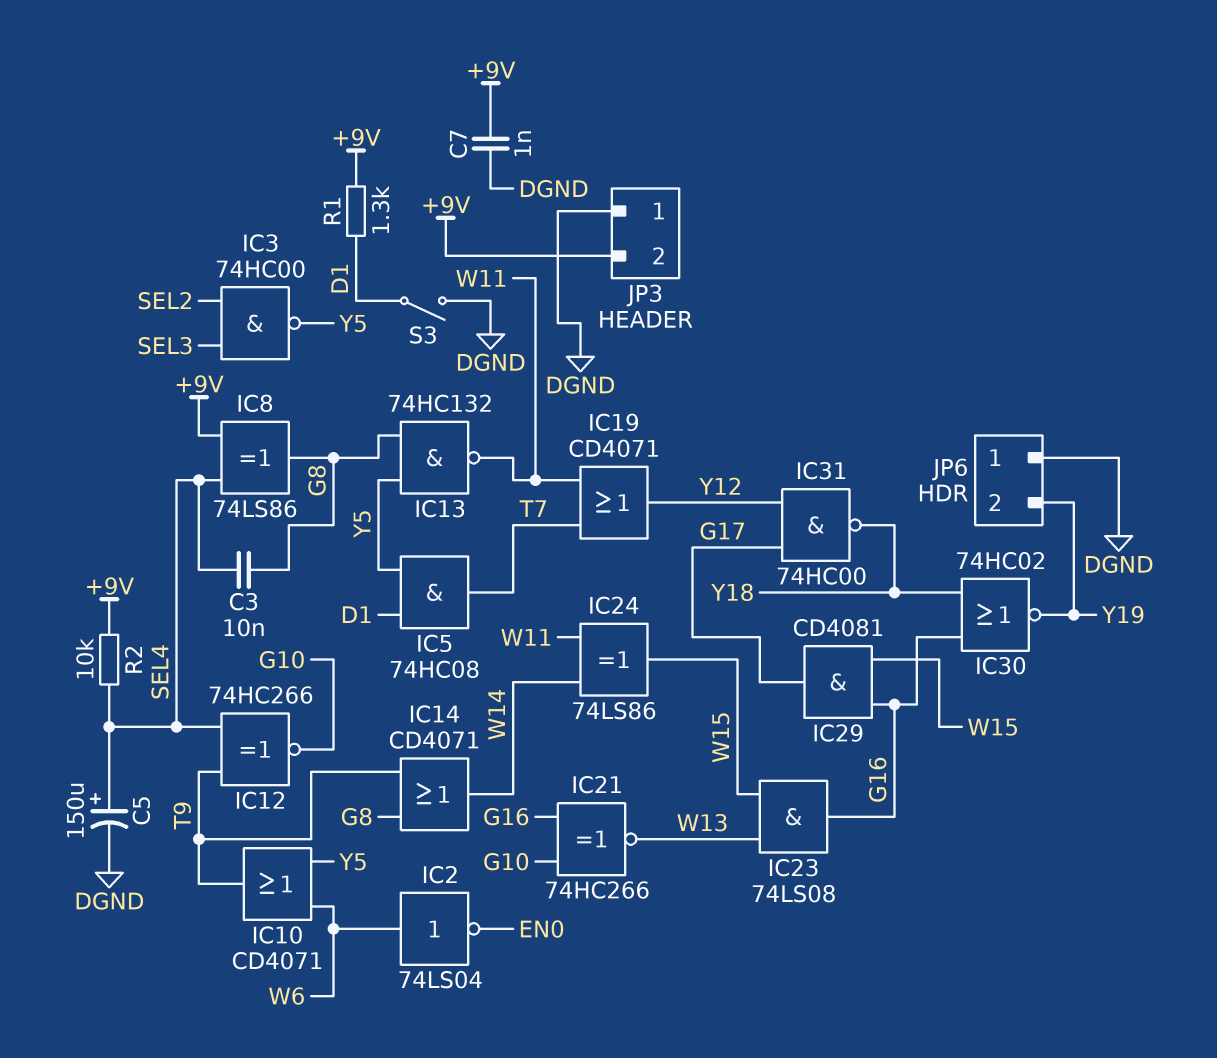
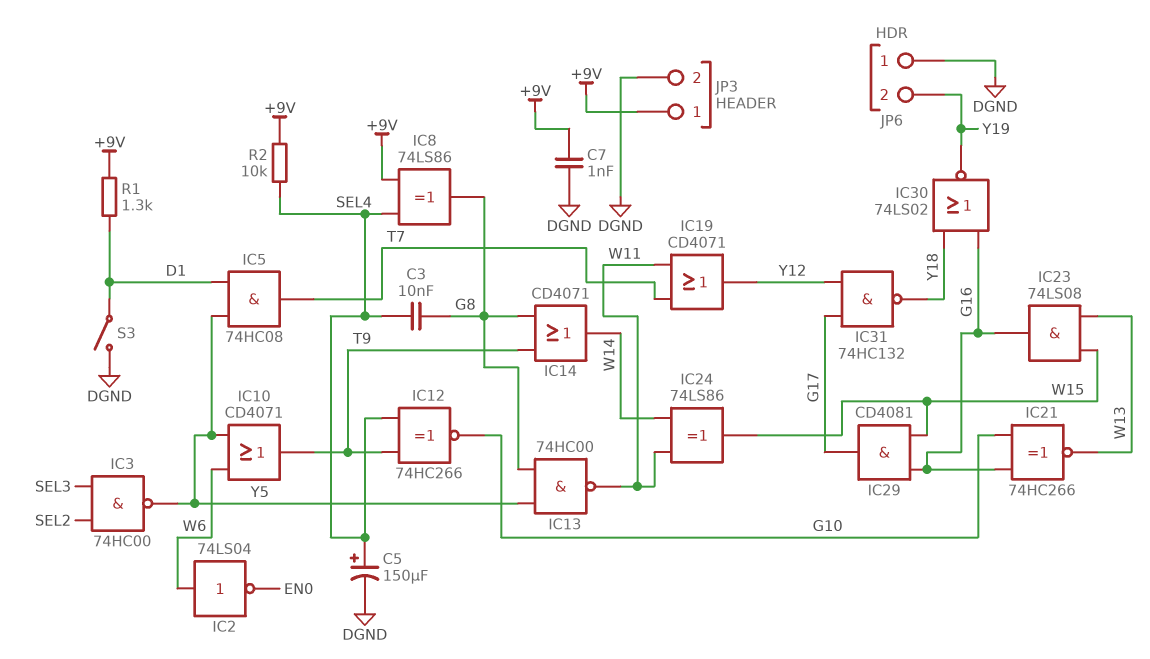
IC13: NAND 74HC132 (in G8, in Y5, out W11) -> NAND 74HC00 (in G8, in Y5, out W11)
IC30: NOR 74HC02 (in G16, in Y18, out Y19) -> NOR 74LS02 (in G16, in Y18, out Y19)
IC31: NAND 74HC00 (in G17, in Y12, out Y18) -> NAND 74HC132 (in G17, in Y12, out Y18)
JP3 pin 1: DGND -> +9V
JP3 pin 2: +9V -> DGND

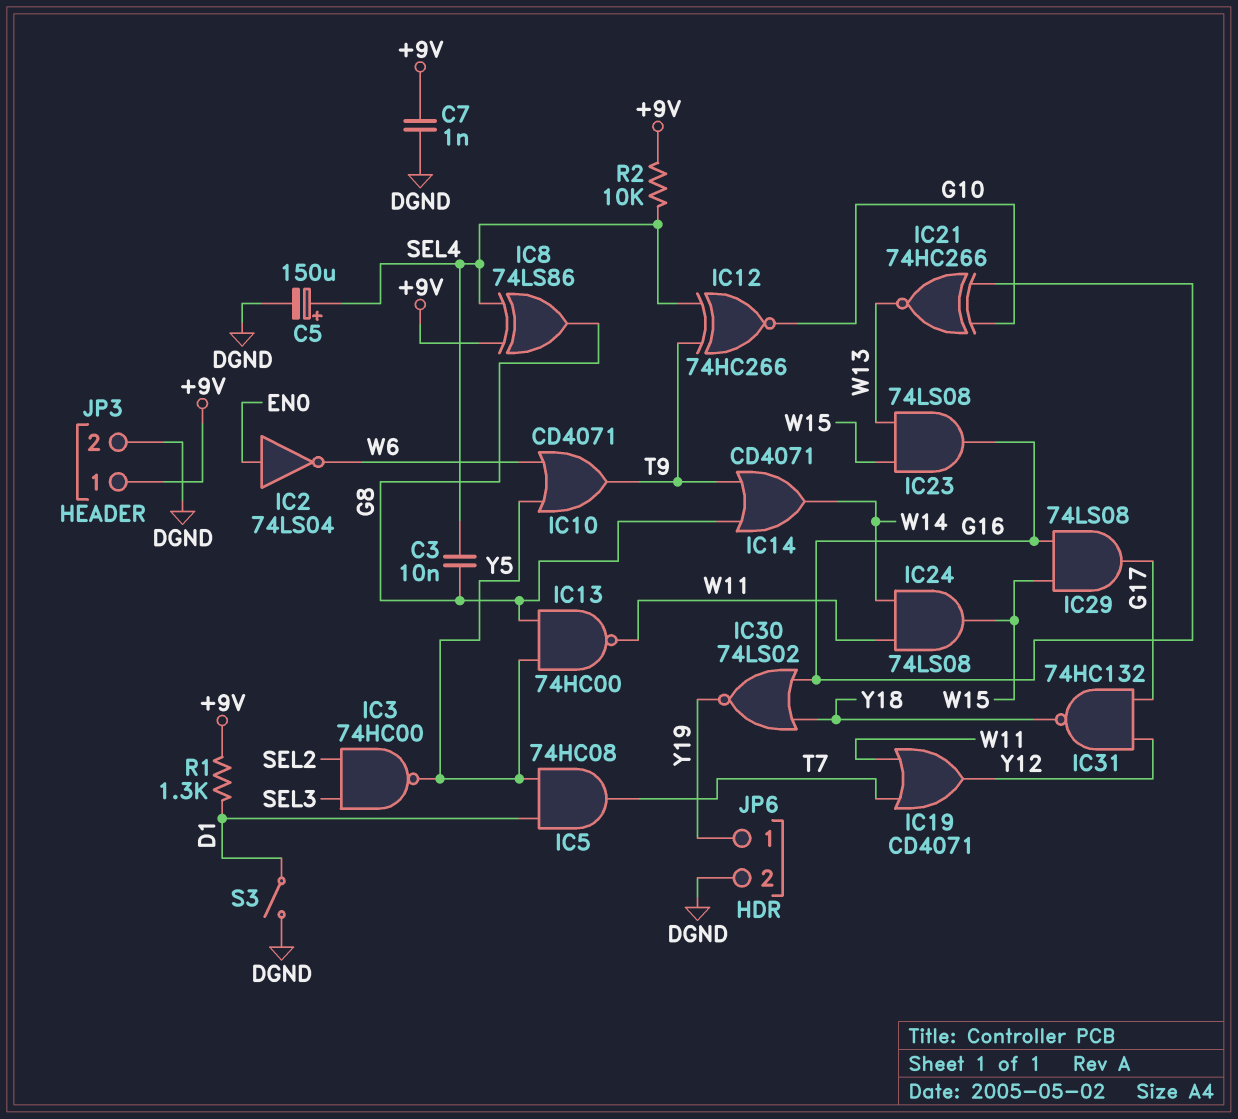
IC2: NOT 74LS04 (in W6, out EN0) -> NOT 74LS04 (in EN0, out W6)
IC24: XOR 74LS86 (in W11, in W14, out W15) -> AND 74LS08 (in W11, in W14, out W15)
IC29: AND CD4081 (in G16, in W15, out G17) -> AND 74LS08 (in G16, in W15, out G17)
JP6 pin 1: DGND -> Y19
JP6 pin 2: Y19 -> DGND

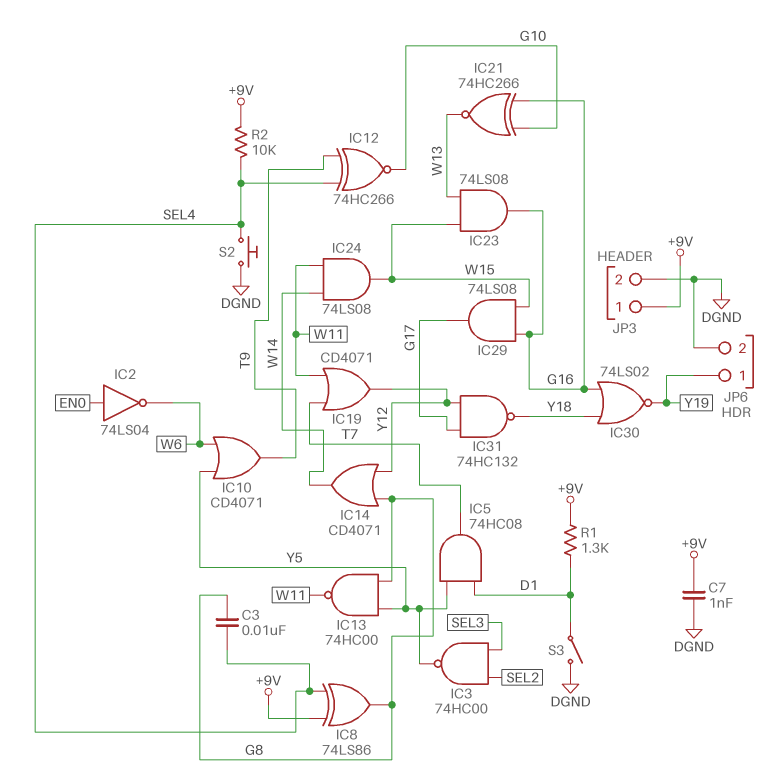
C5: 150uF (plus SEL4, minus DGND) -> none
IC14: OR CD4071 (in G8, in T9, out W14) -> OR CD4071 (in G8, in Y12, out W14)
S2: none -> button (DGND, SEL4)

